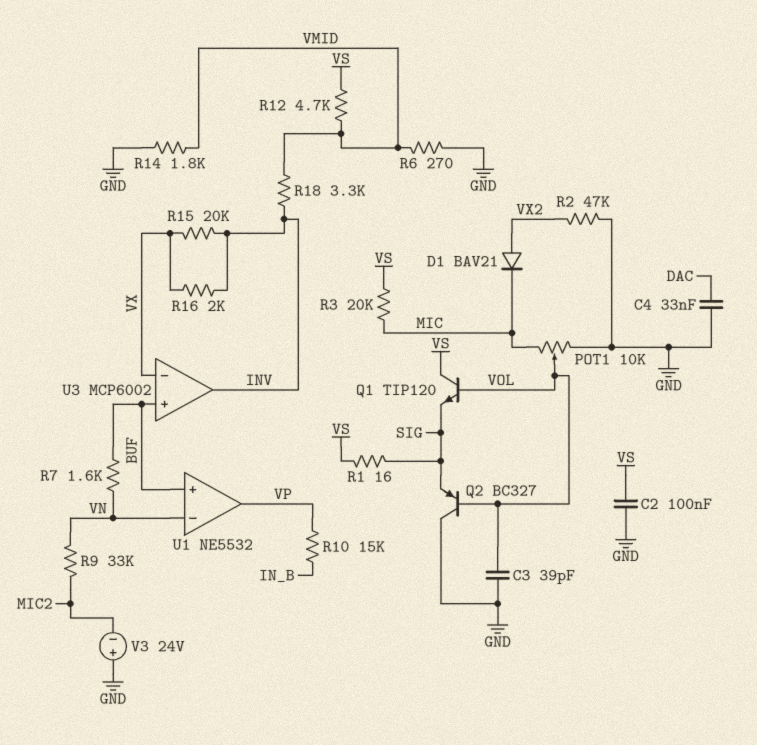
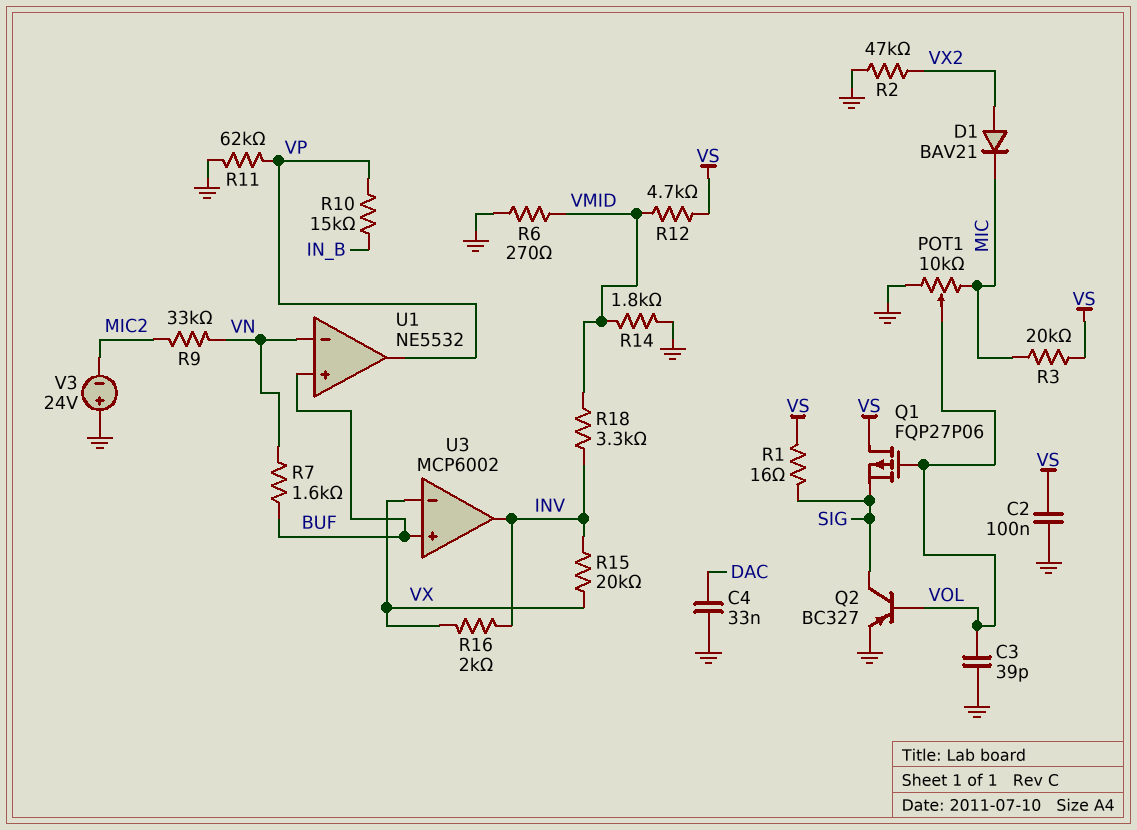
Q1: NPN TIP120 (B VOL, C VS, E SIG) -> PMOS FQP27P06 (G VOL, D VS, S SIG)
Q2: PNP BC327 (B VOL, C GND, E SIG) -> PNP BC327 (B VOL, C SIG, E GND)
R11: none -> 62k (GND, VP)

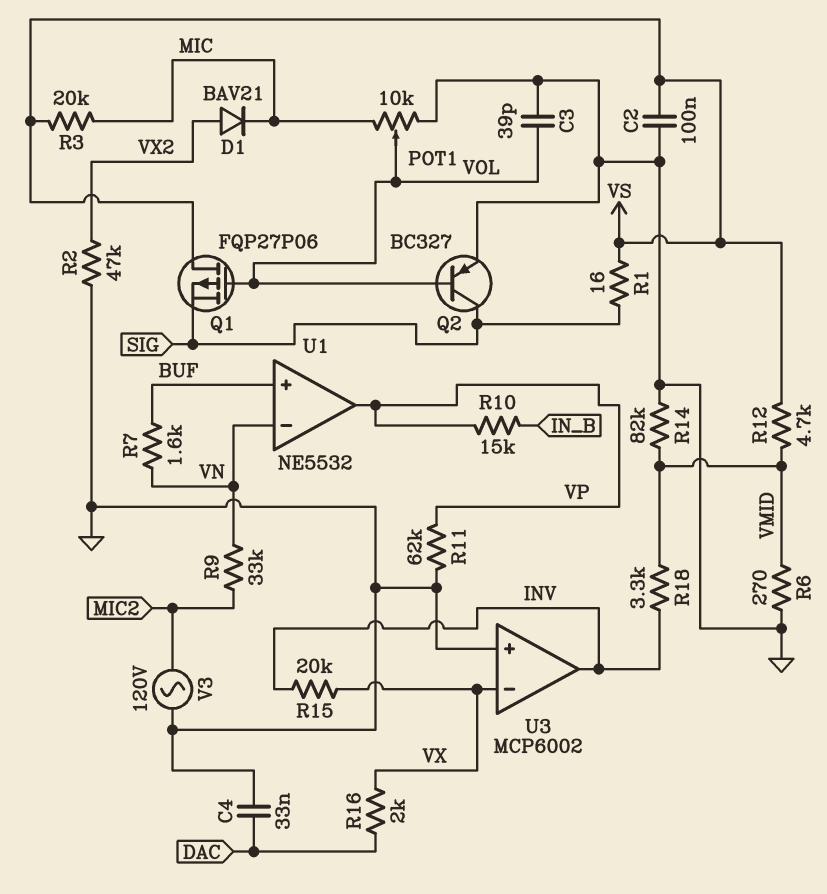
R14: 1.8k (GND, VMID) -> 82k (GND, VMID)
R16: 2k (INV, VX) -> 2k (DAC, VX)
U3 pin in+: BUF -> GND
V3: 24V (plus GND, minus MIC2) -> AC 120V (GND, MIC2)

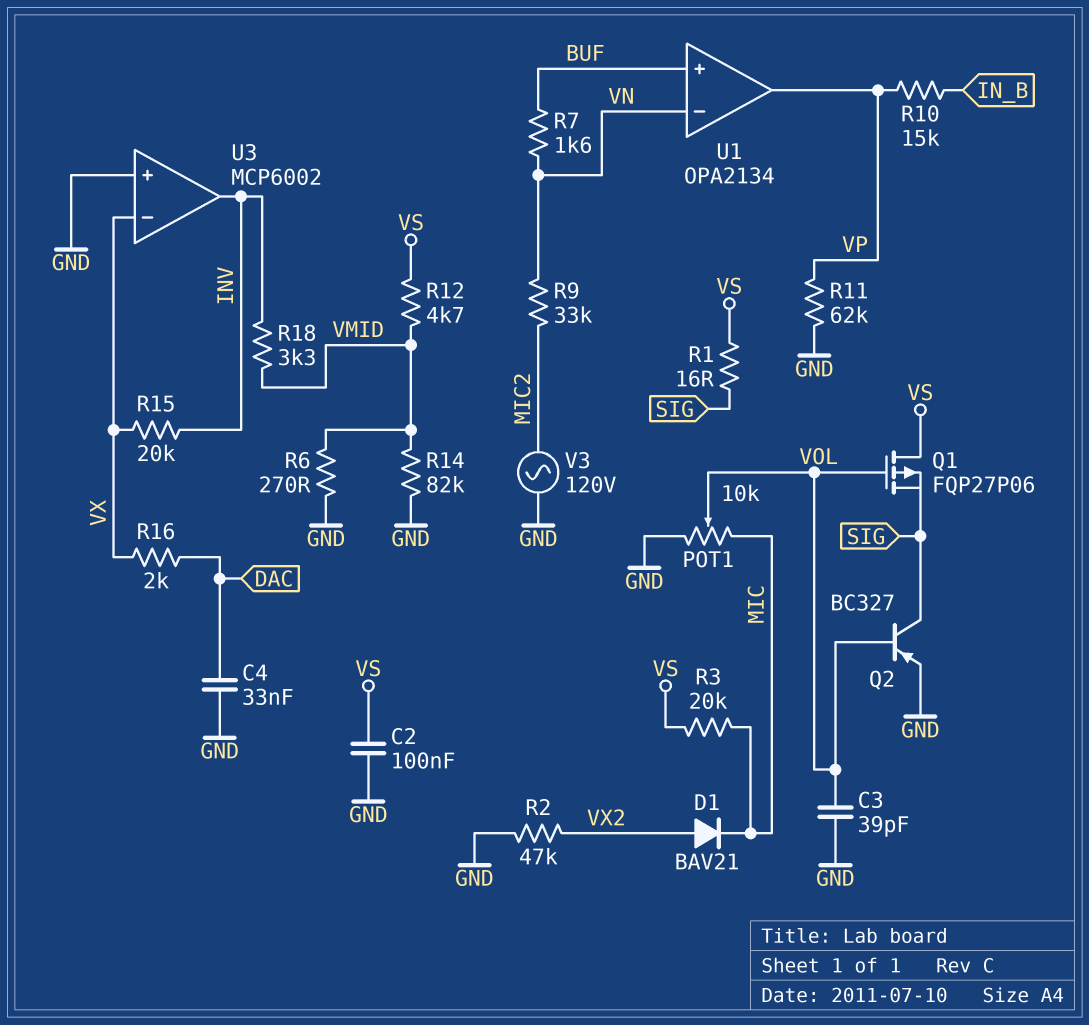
U1: NE5532 -> OPA2134

